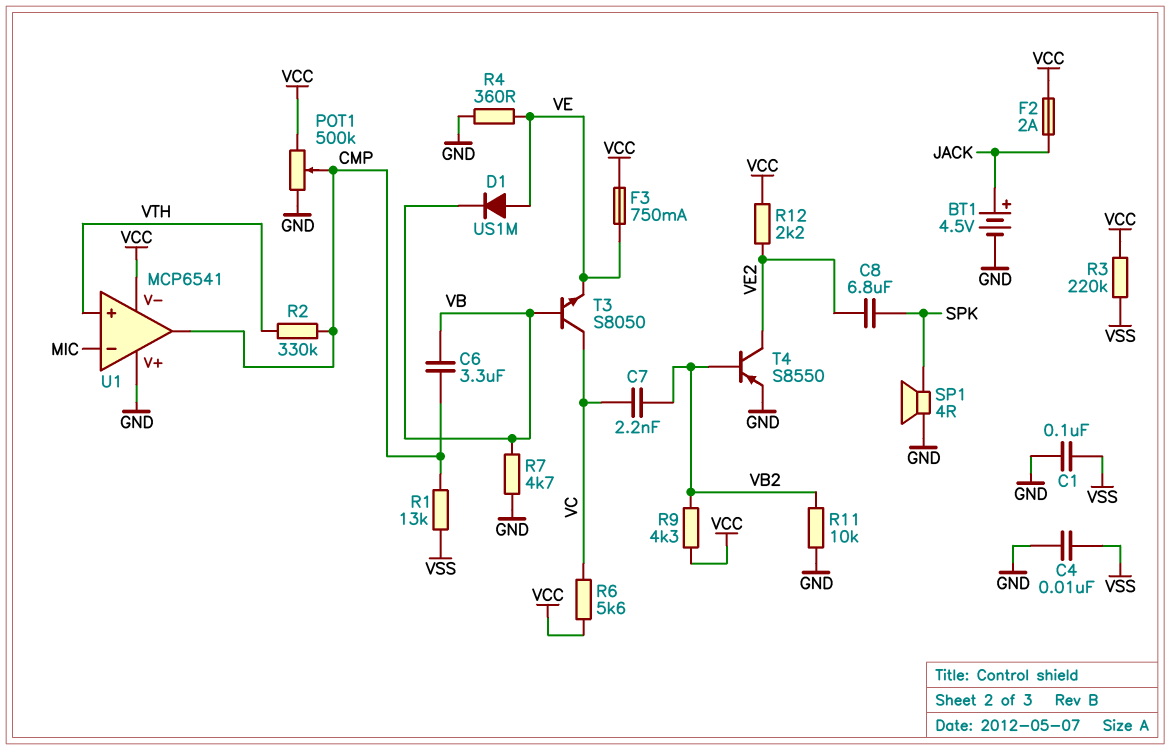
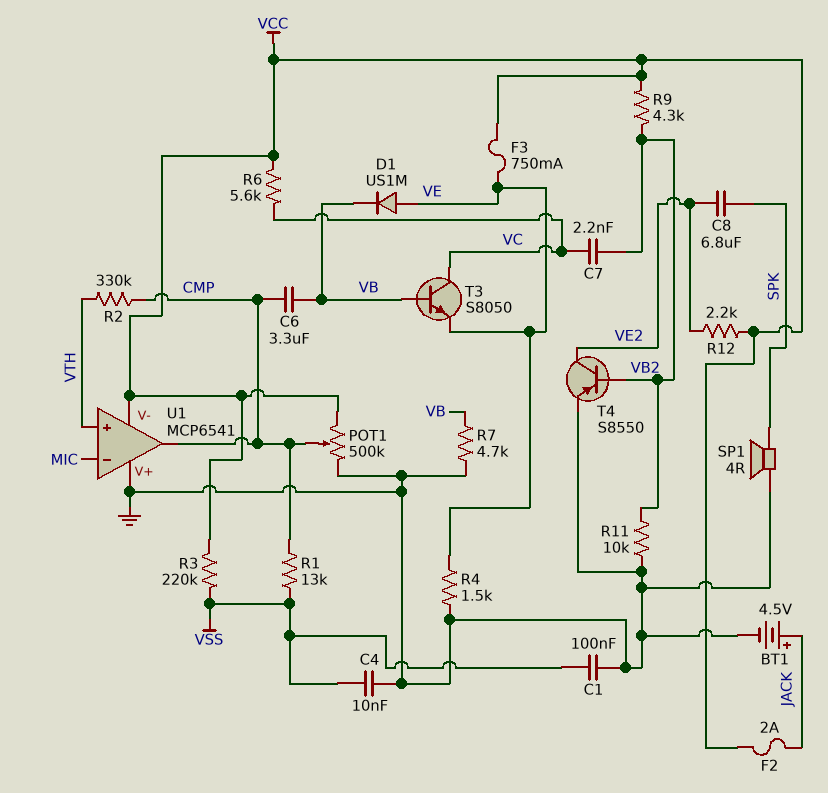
R4: 360 (GND, VE) -> 1.5k (GND, VE)

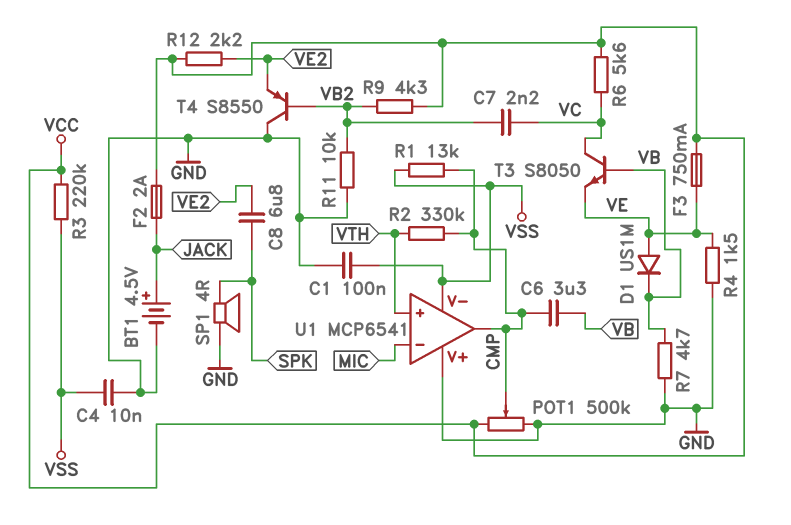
T4: PNP S8550 (B VB2, C VE2, E GND) -> PNP S8550 (B VB2, C GND, E VE2)
U1 pin V-: VCC -> VSS

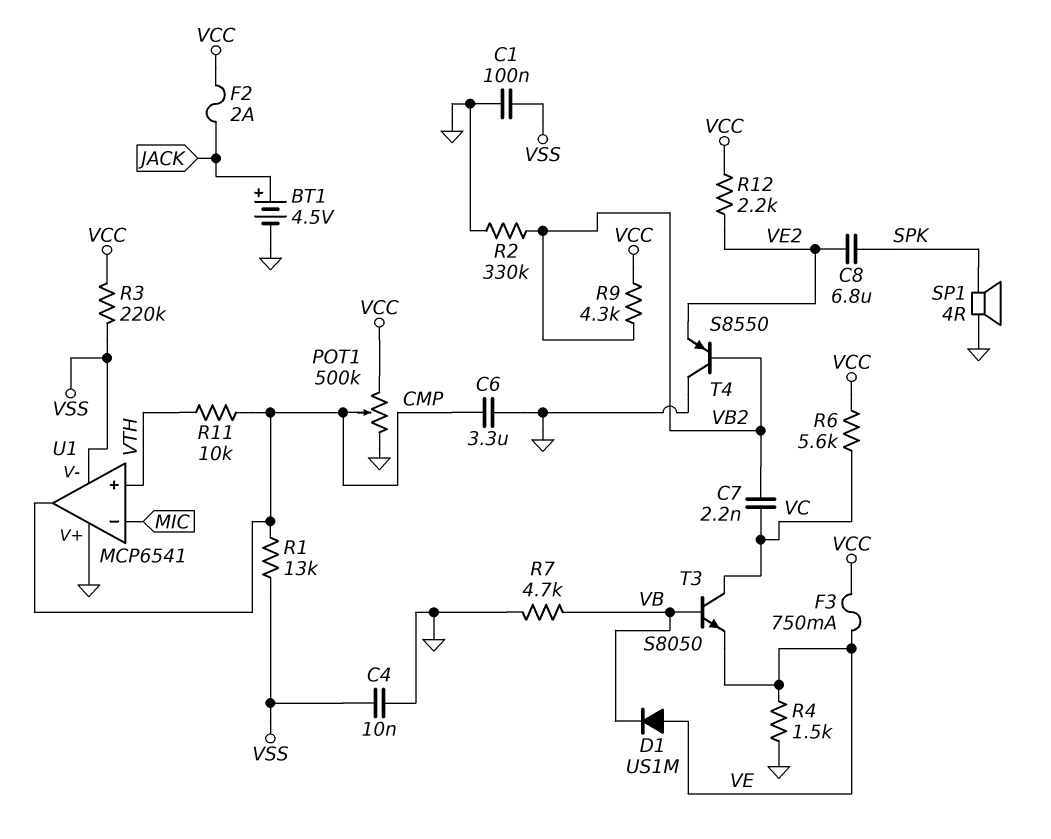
C6: 3.3uF (CMP, VB) -> 3.3uF (CMP, GND)
R2: 330k (CMP, VTH) -> 330k (GND, VB2)
R11: 10k (GND, VB2) -> 10k (CMP, VTH)

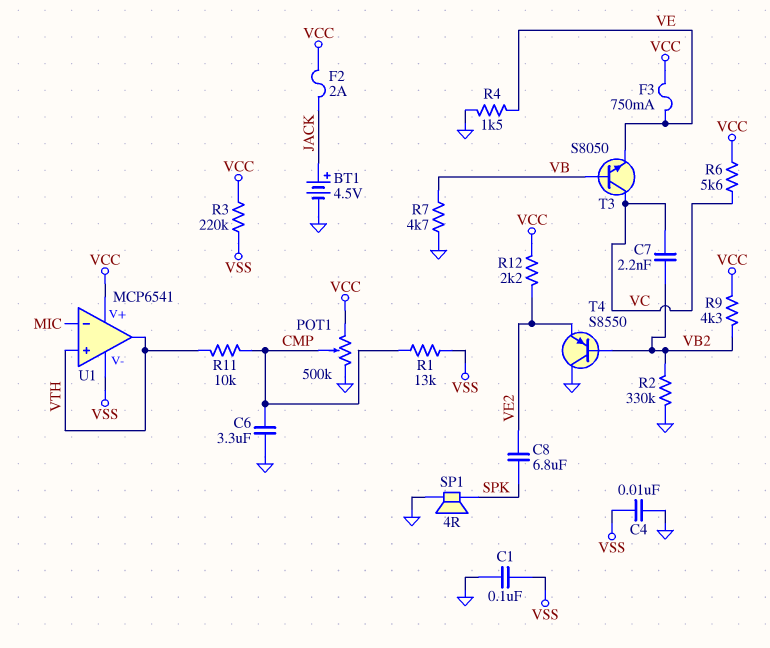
D1: diode US1M (A VE, K VB) -> none
U1 pin V+: GND -> VCC
U1 pin out: CMP -> VTH

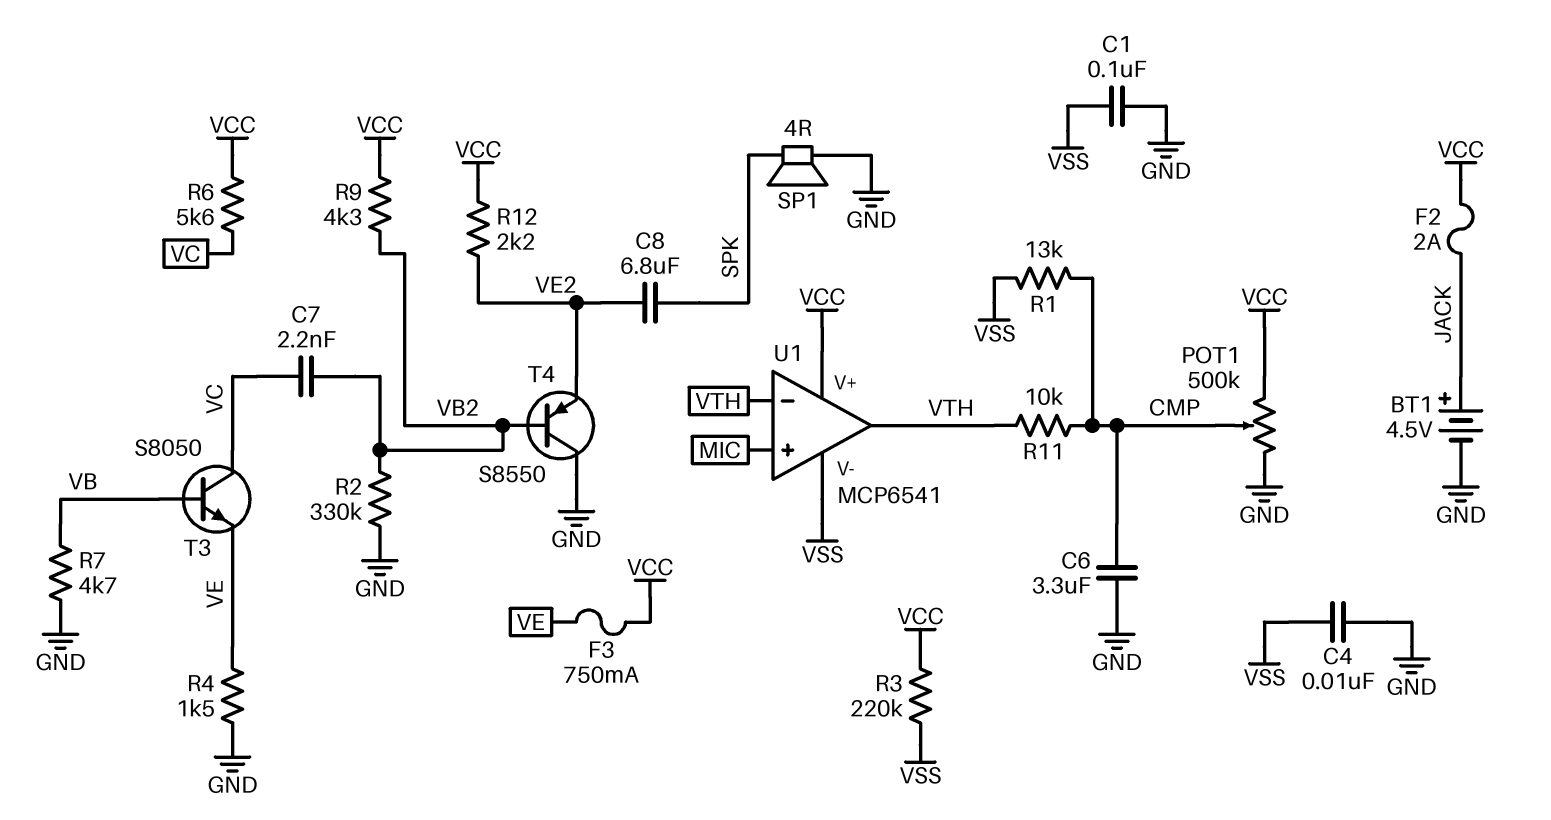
U1 pin in+: VTH -> MIC
U1 pin in-: MIC -> VTH

